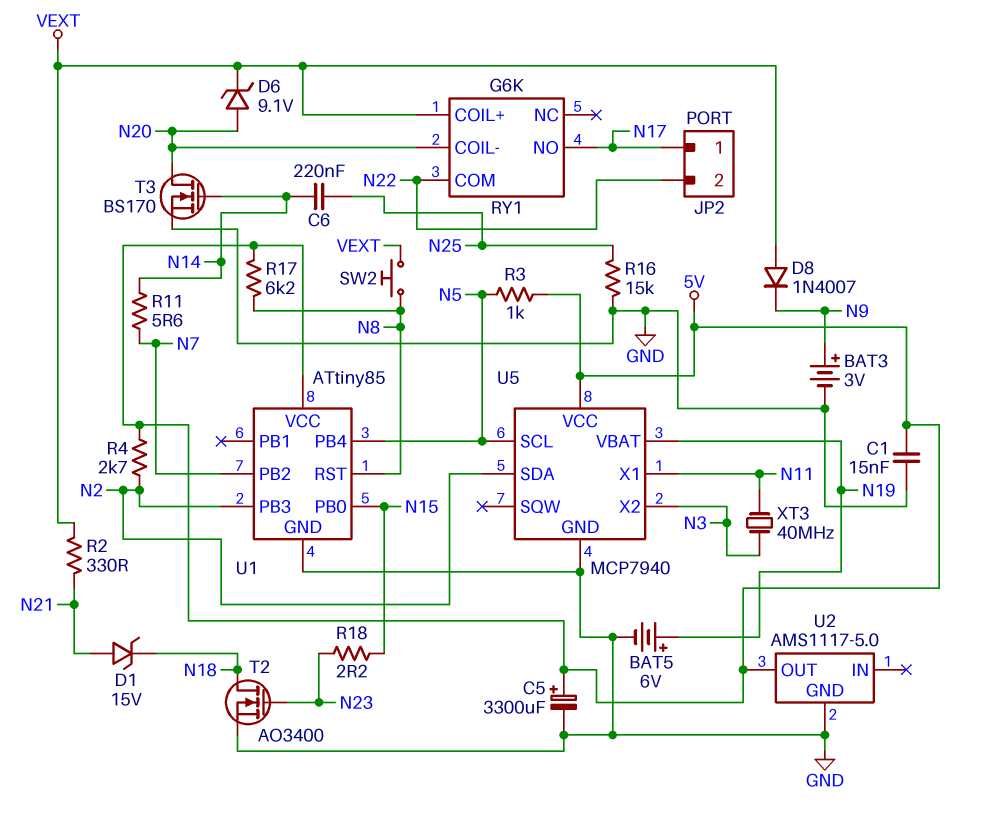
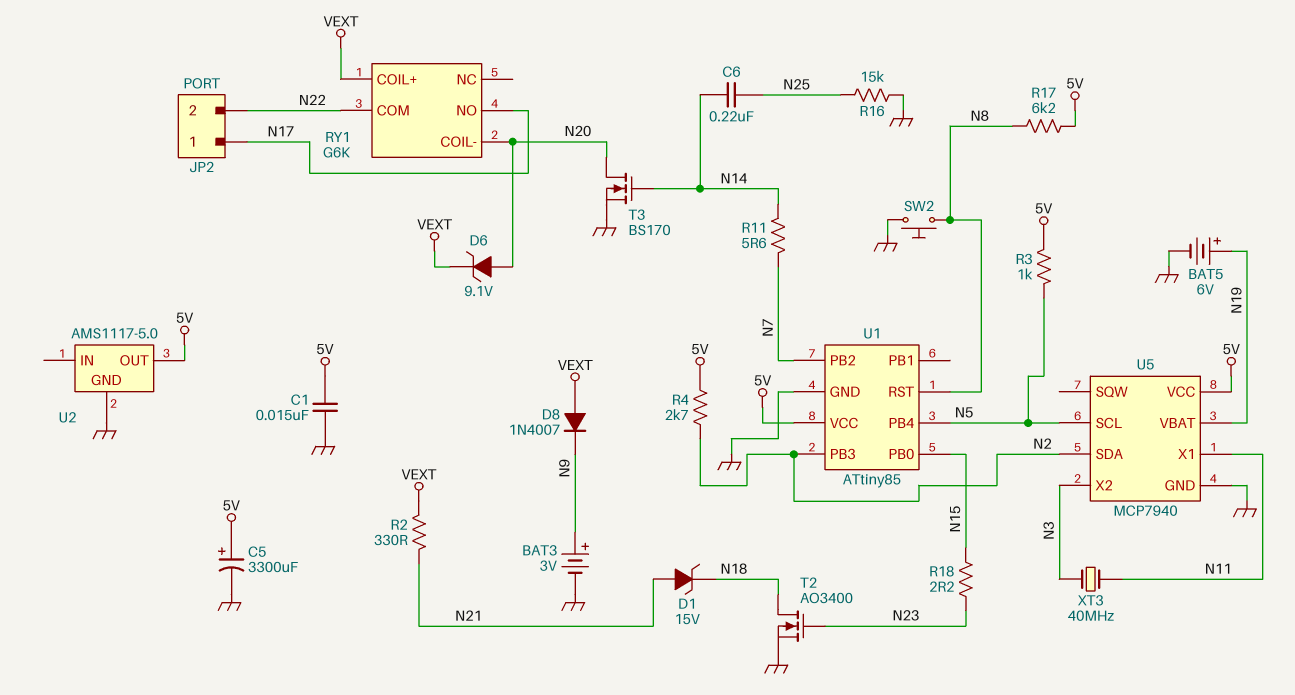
SW2: button (N8, VEXT) -> button (GND, N8)

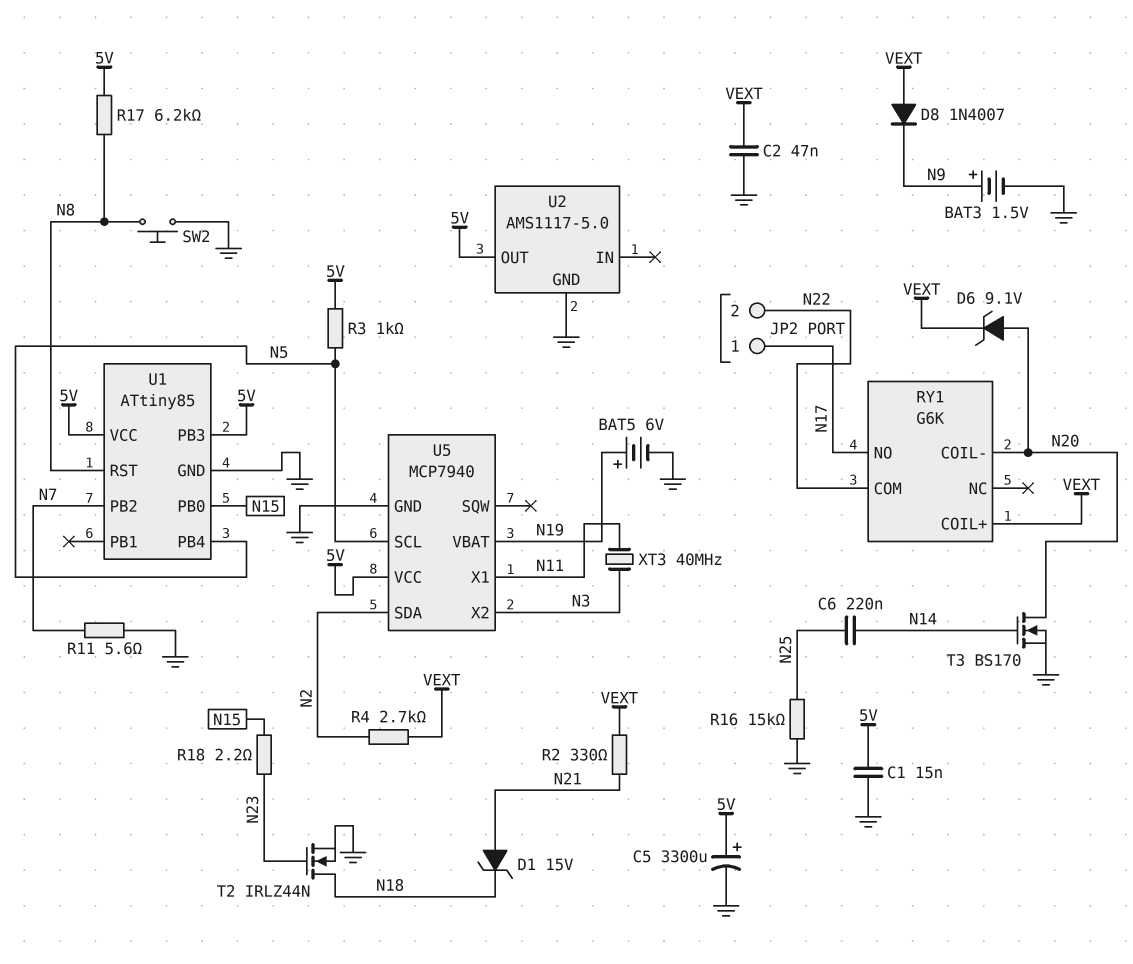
BAT3: 3V (plus N9, minus GND) -> 1.5V (plus N9, minus GND)
C2: none -> 47nF (GND, VEXT)
R4: 2.7k (5V, N2) -> 2.7k (N2, VEXT)
R11: 5.6 (N7, N14) -> 5.6 (GND, N7)
T2: NMOS AO3400 (G N23, D N18, S GND) -> NMOS IRLZ44N (G N23, D N18, S GND)
U1 pin PB3: N2 -> 5V

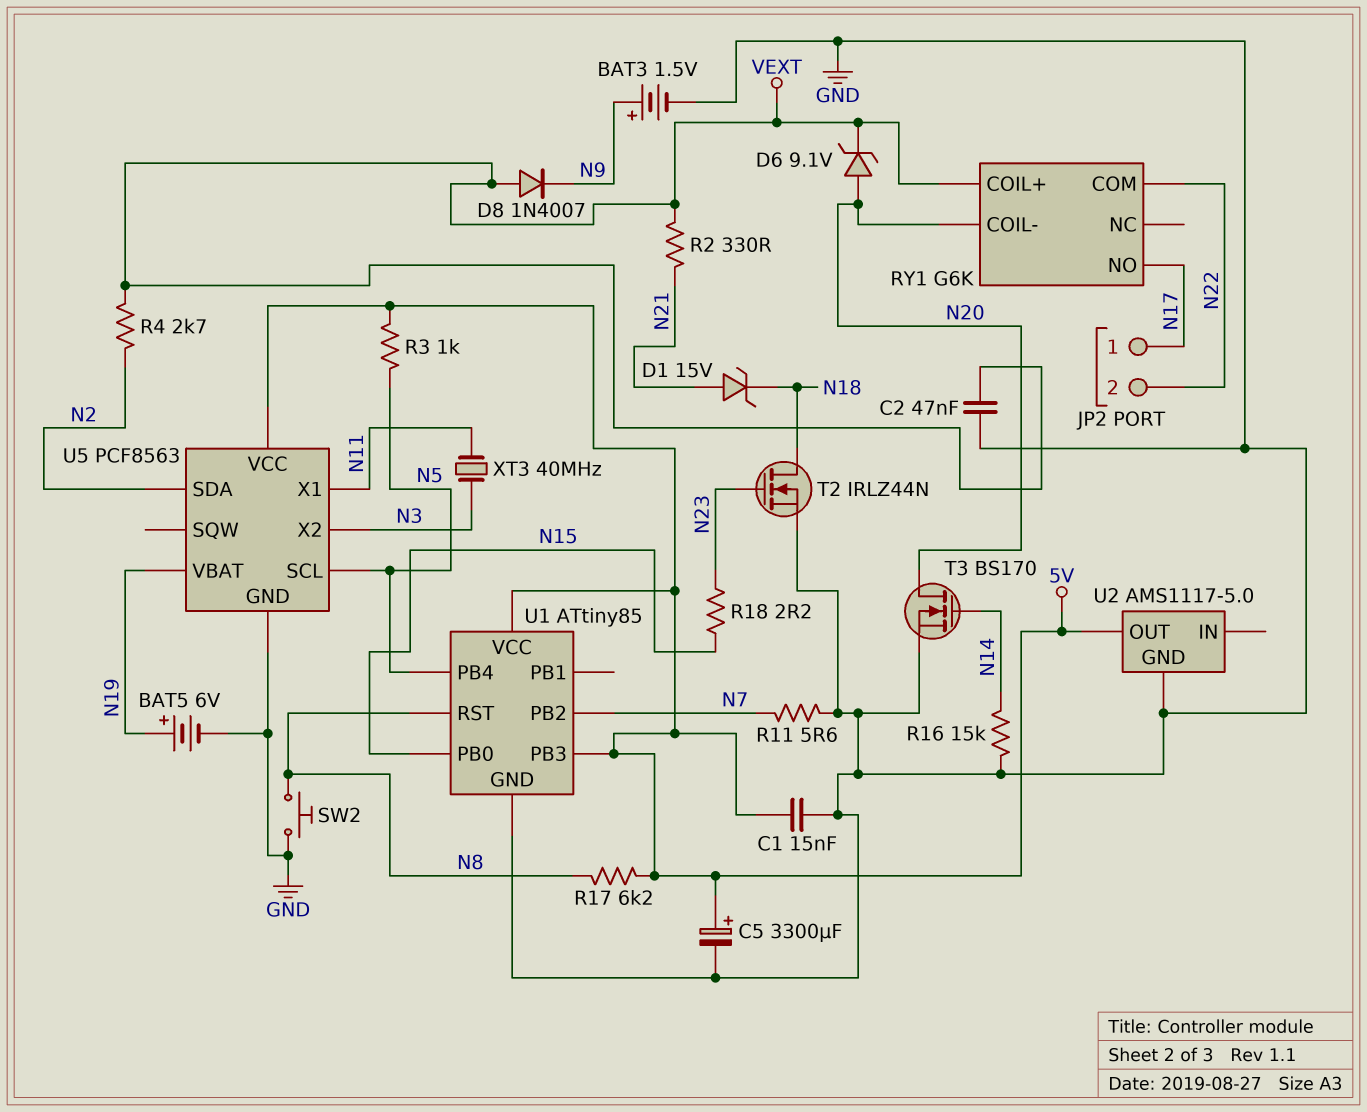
C6: 220nF (N14, N25) -> none
R16: 15k (GND, N25) -> 15k (GND, N14)
U5: MCP7940 -> PCF8563

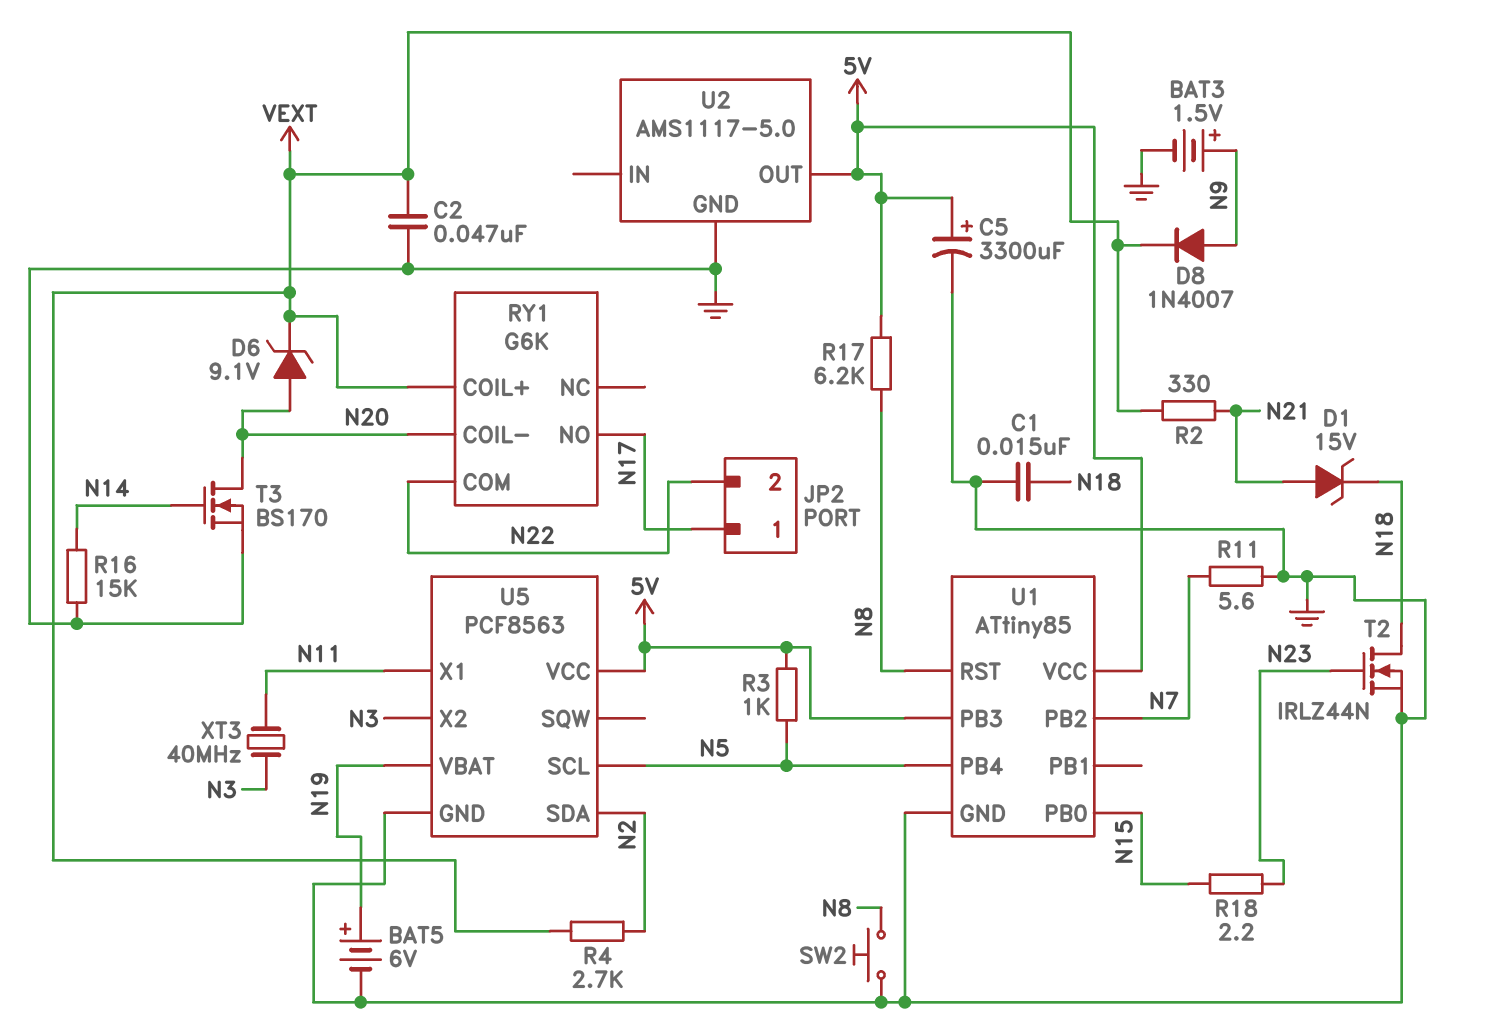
C1: 15nF (5V, GND) -> 15nF (GND, N18)
D8: diode 1N4007 (A VEXT, K N9) -> diode 1N4007 (A N9, K VEXT)

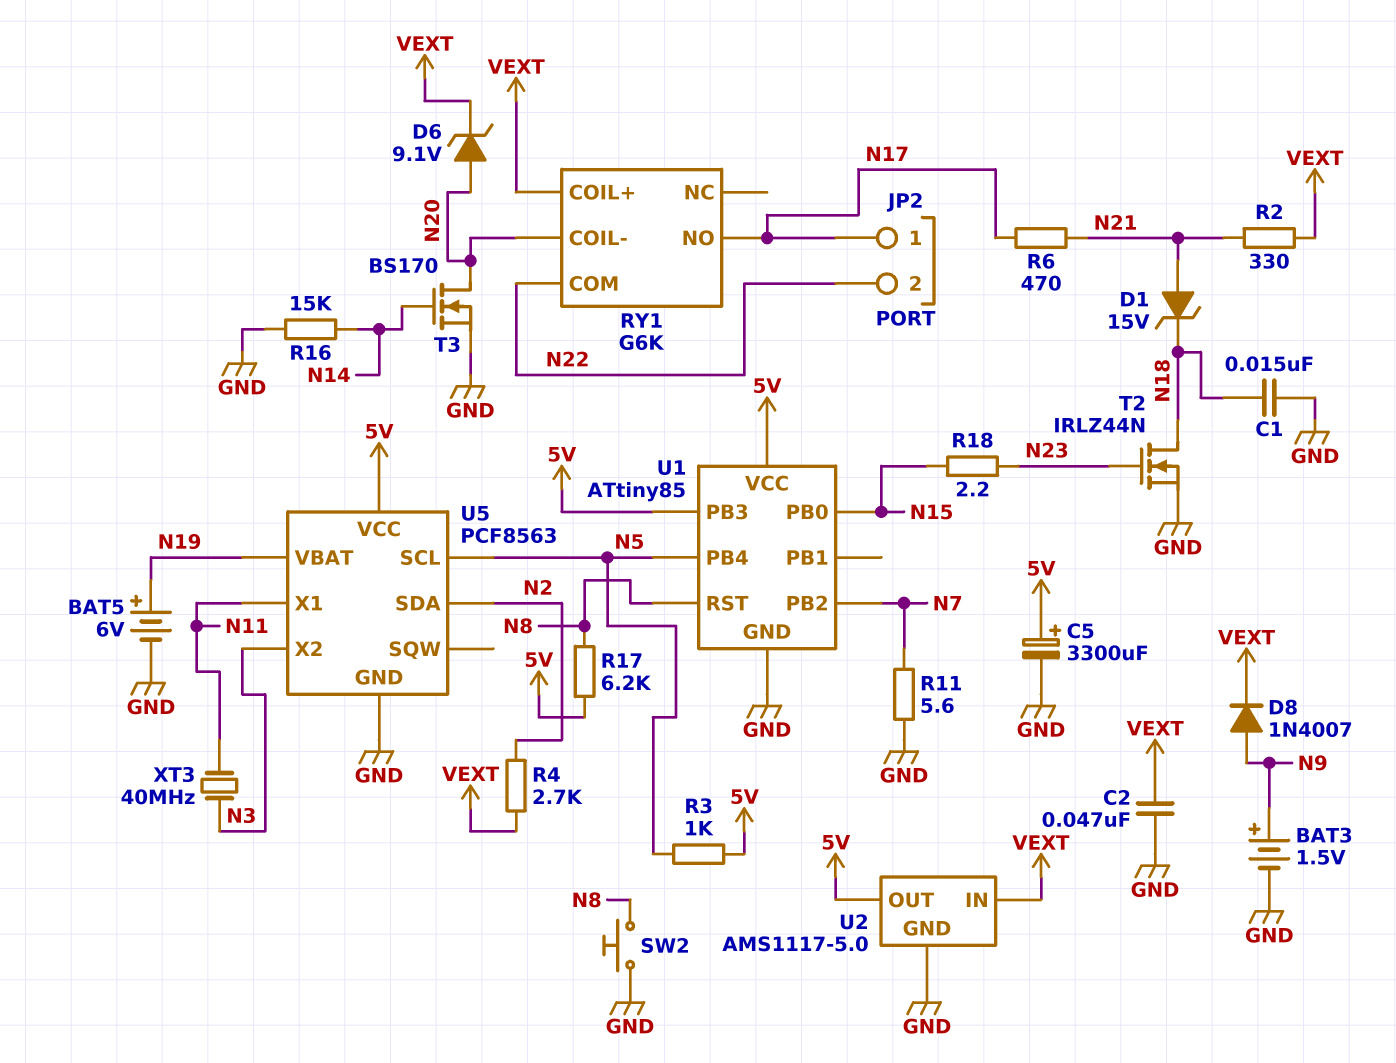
R6: none -> 470 (N17, N21)
U2 pin IN: none -> VEXT

